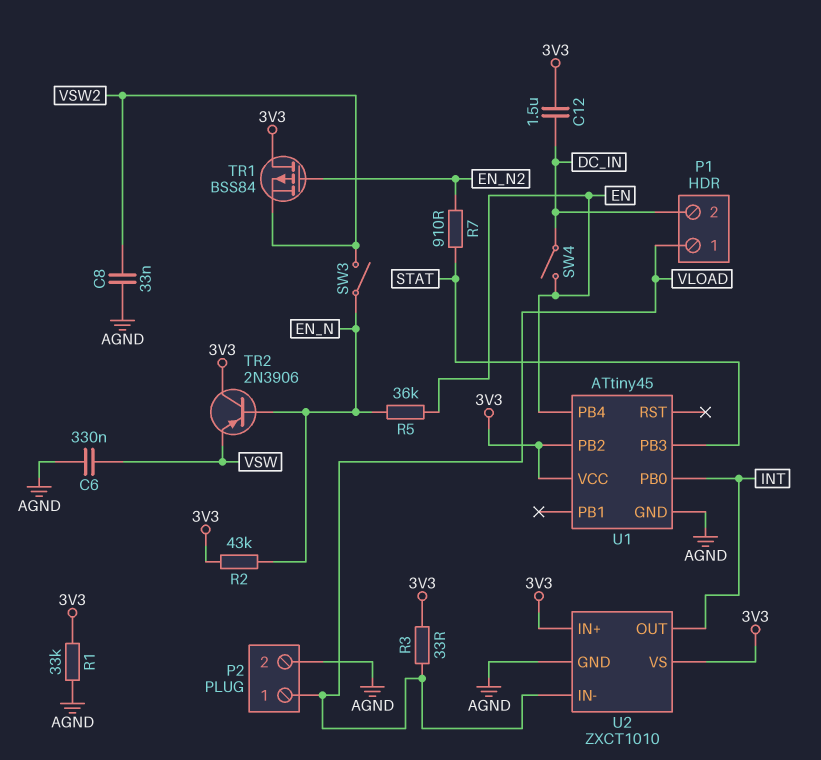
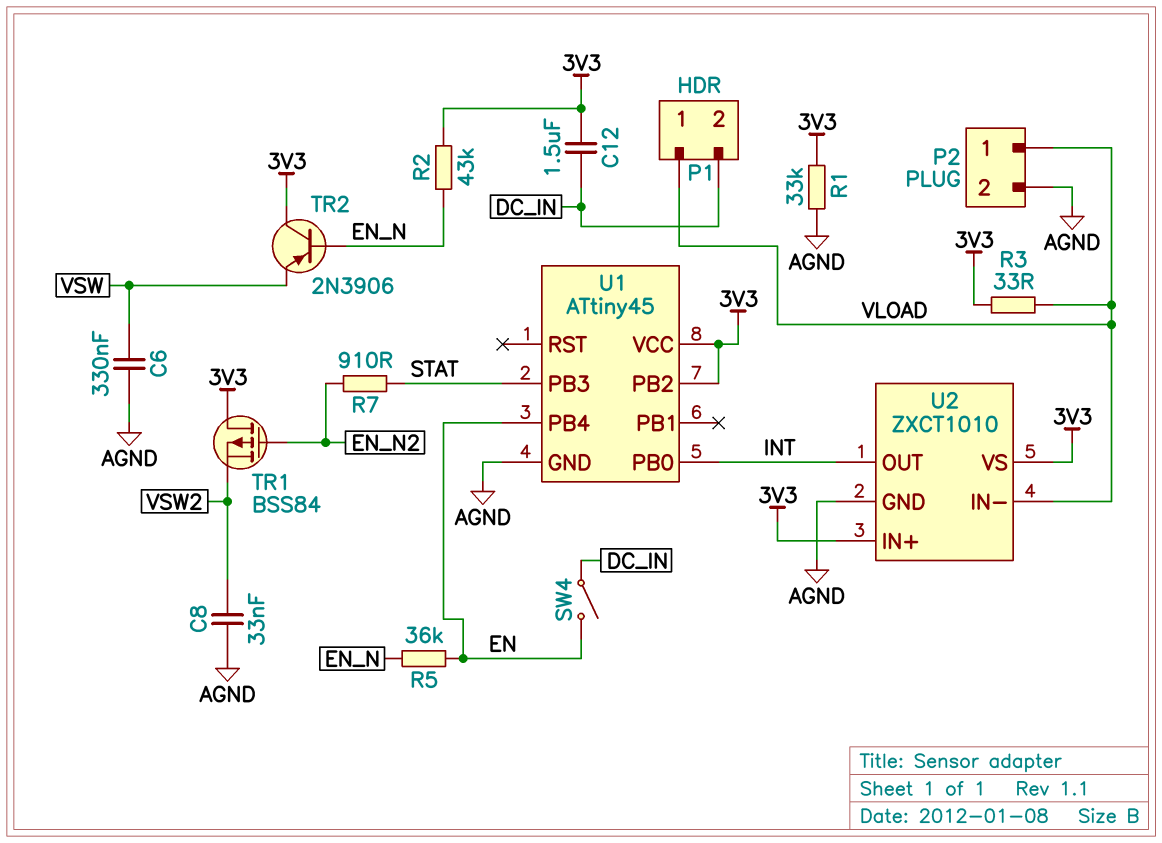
SW3: switch (EN_N, VSW2) -> none

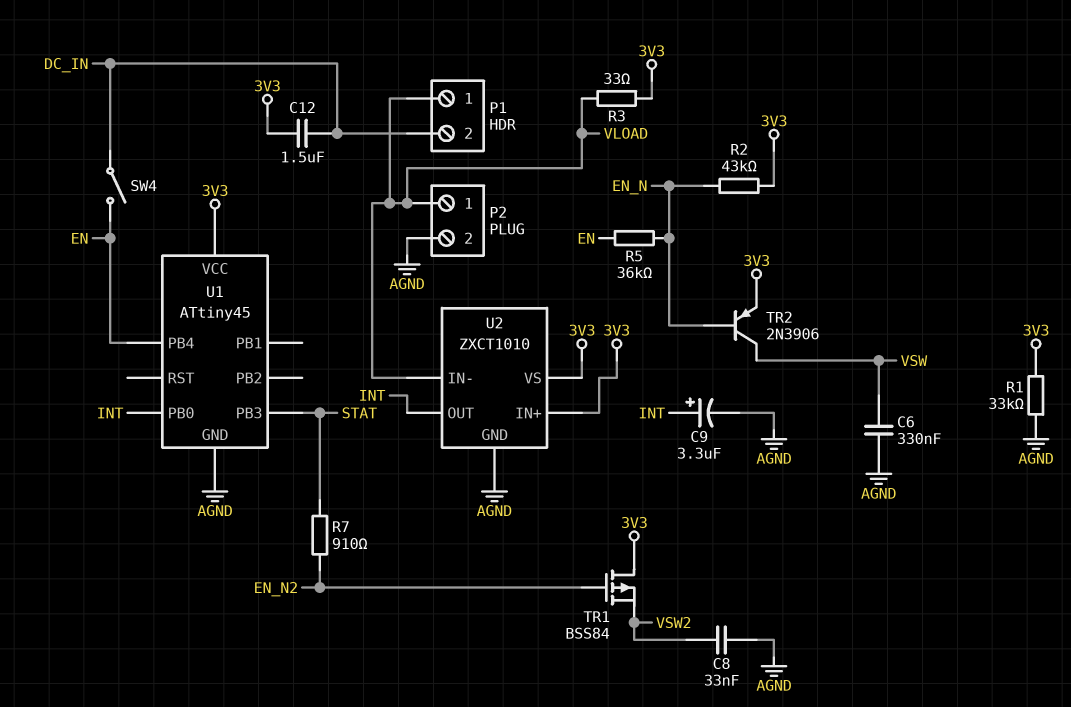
C9: none -> 3.3uF (plus INT, minus AGND)
TR2: PNP 2N3906 (B EN_N, C 3V3, E VSW) -> PNP 2N3906 (B EN_N, C VSW, E 3V3)
U1 pin PB2: 3V3 -> none

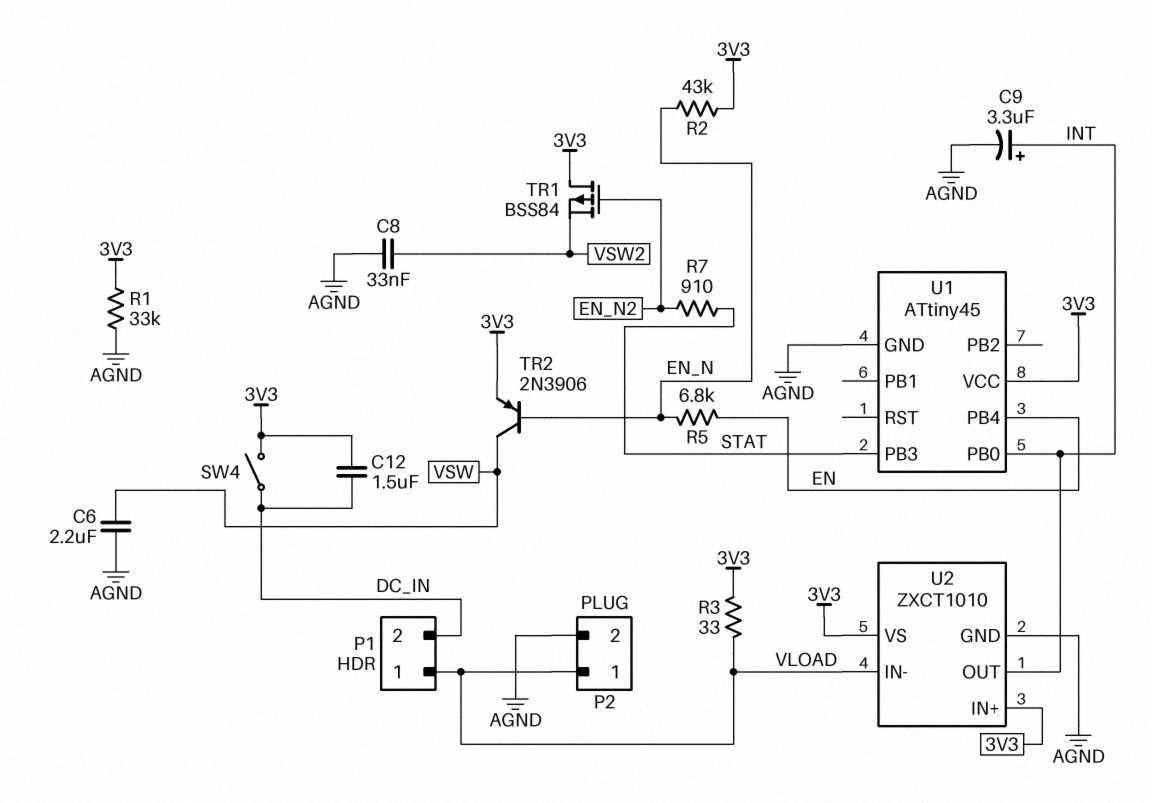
C6: 330nF (AGND, VSW) -> 2.2uF (AGND, VSW)
R5: 36k (EN, EN_N) -> 6.8k (EN, EN_N)
SW4: switch (DC_IN, EN) -> switch (3V3, DC_IN)

